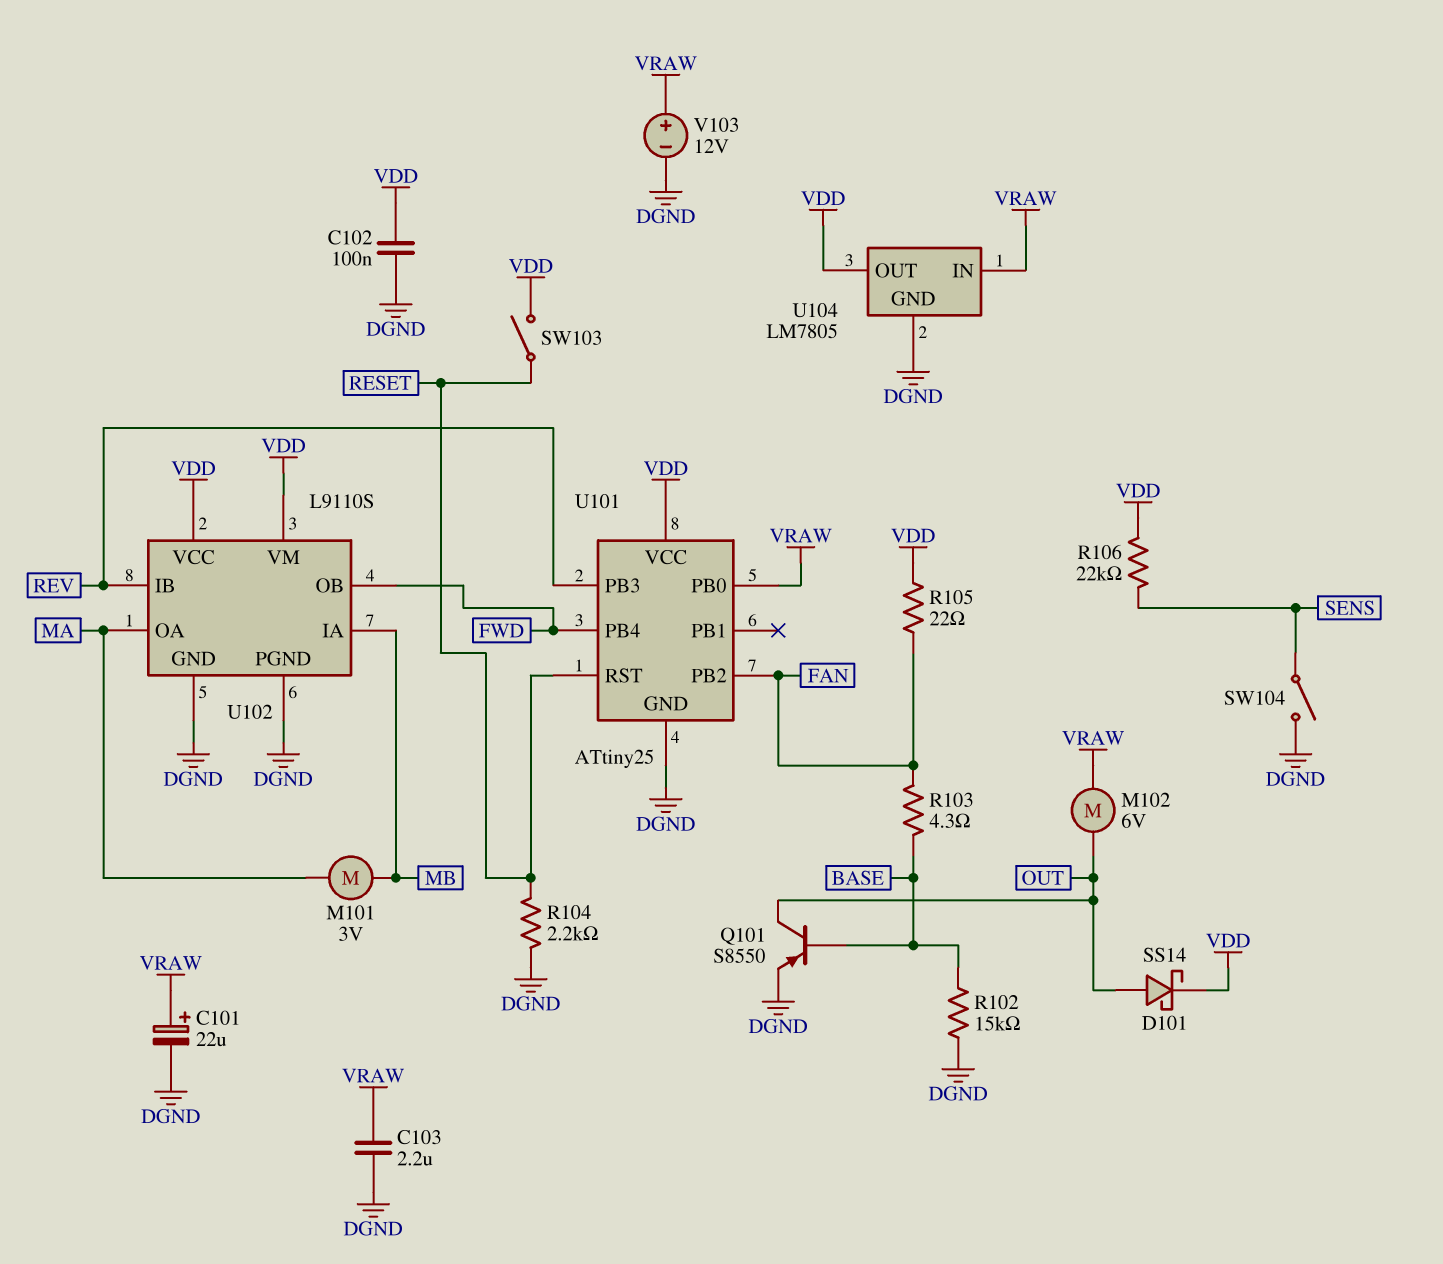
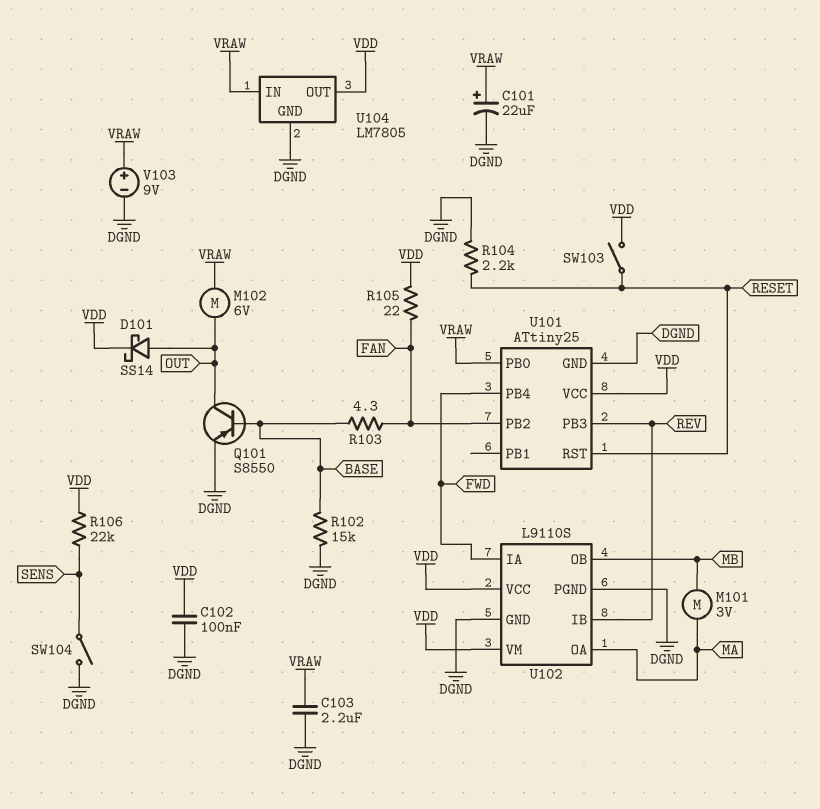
U102 pin IA: MB -> FWD
U102 pin OB: FWD -> MB
V103: 12V (plus VRAW, minus DGND) -> 9V (plus VRAW, minus DGND)

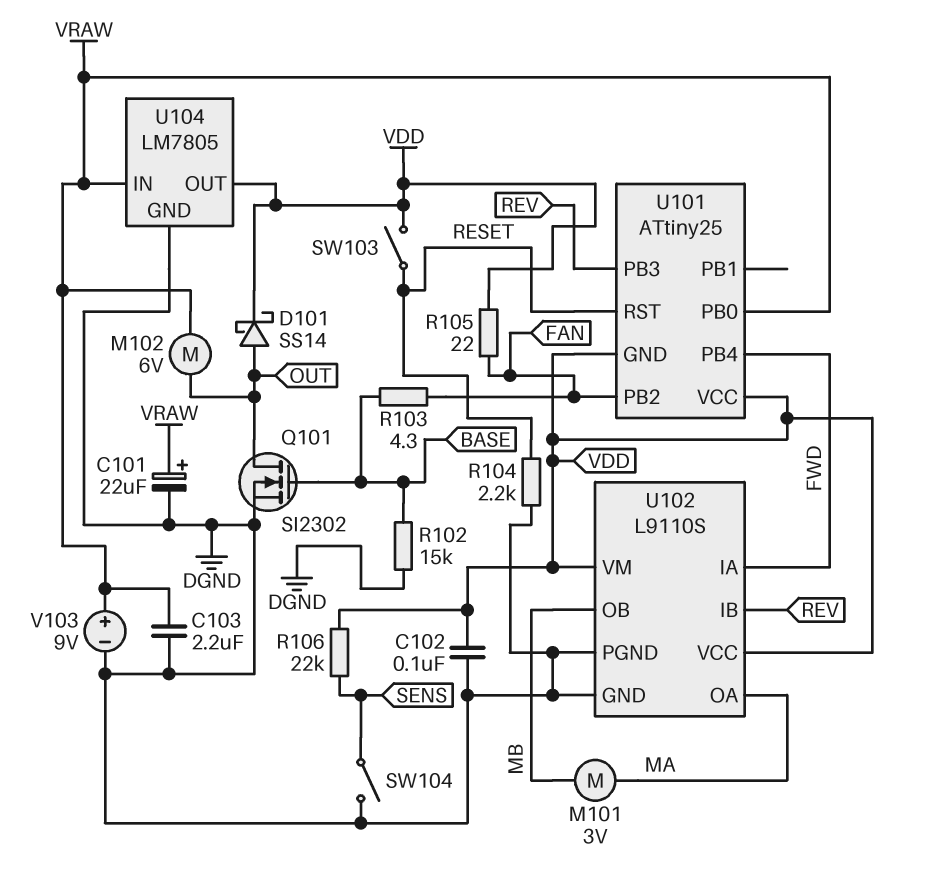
Q101: PNP S8550 (B BASE, C OUT, E DGND) -> NMOS SI2302 (G BASE, D OUT, S DGND)
U101 pin GND: DGND -> VDD

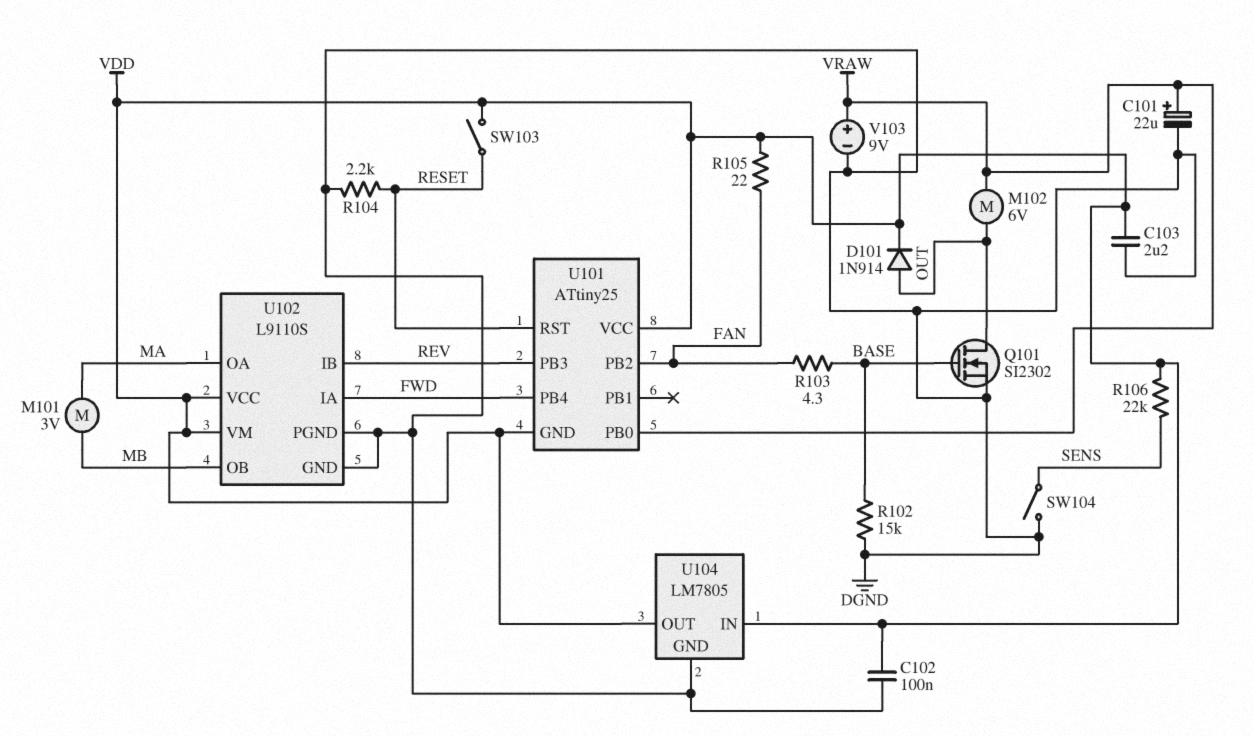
C103: 2.2uF (DGND, VRAW) -> 2.2uF (DGND, VDD)
D101: schottky SS14 (A OUT, K VDD) -> diode 1N914 (A OUT, K VDD)
U104 pin IN: VRAW -> VDD

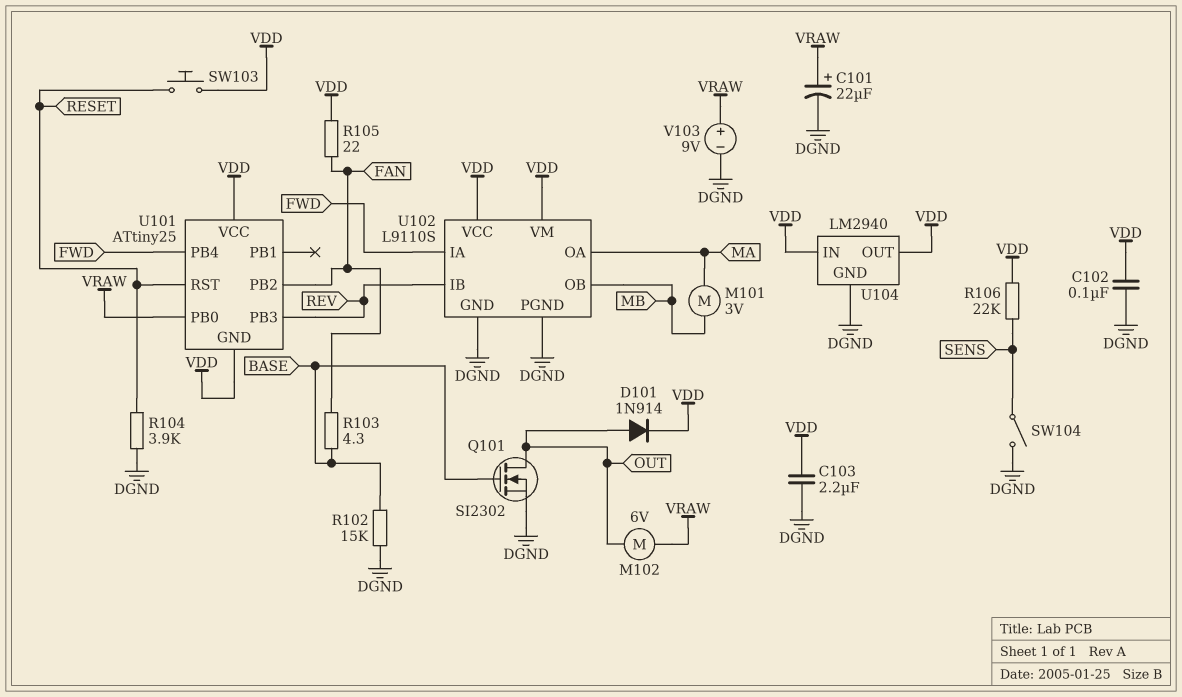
R104: 2.2k (DGND, RESET) -> 3.9k (DGND, RESET)
SW103: switch (RESET, VDD) -> button (RESET, VDD)
U104: LM7805 -> LM2940

